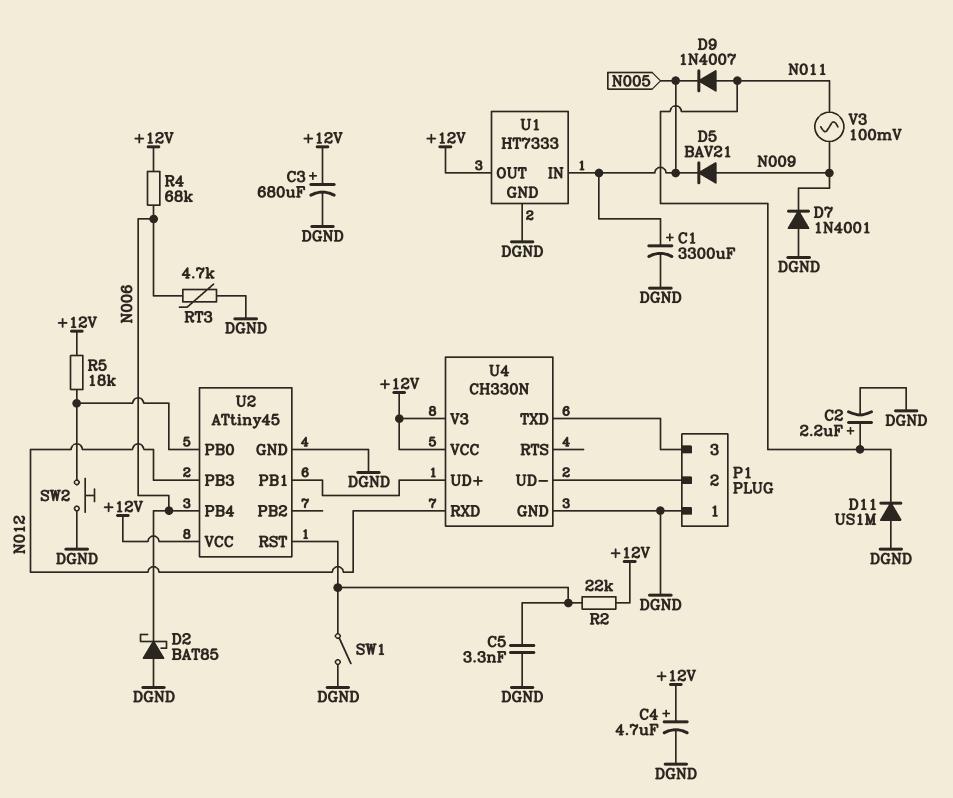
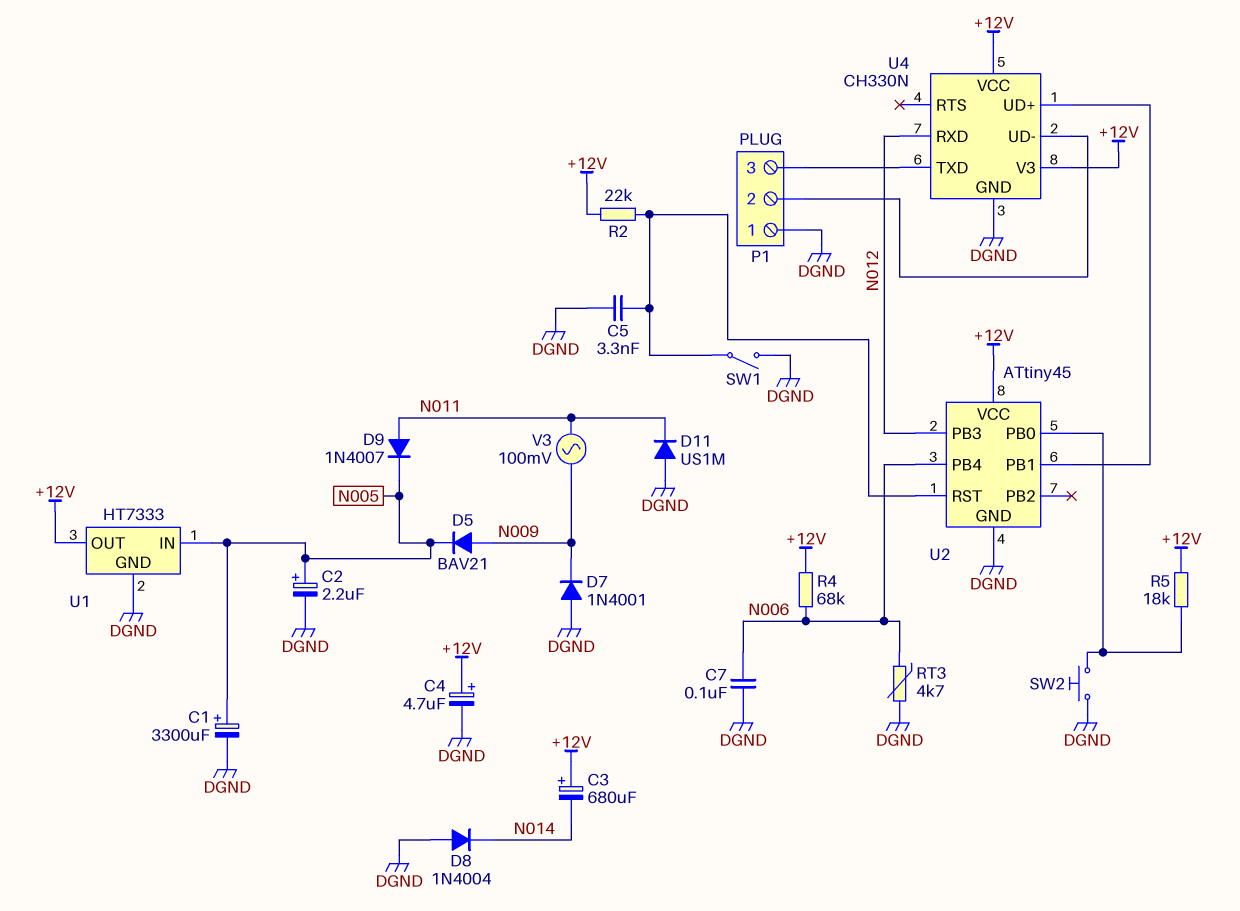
C2: 2.2uF (plus N011, minus DGND) -> 2.2uF (plus N005, minus DGND)
C3: 680uF (plus +12V, minus DGND) -> 680uF (plus +12V, minus N014)
C7: none -> 100nF (DGND, N006)
D2: schottky BAT85 (A DGND, K N006) -> none
D8: none -> diode 1N4004 (A DGND, K N014)

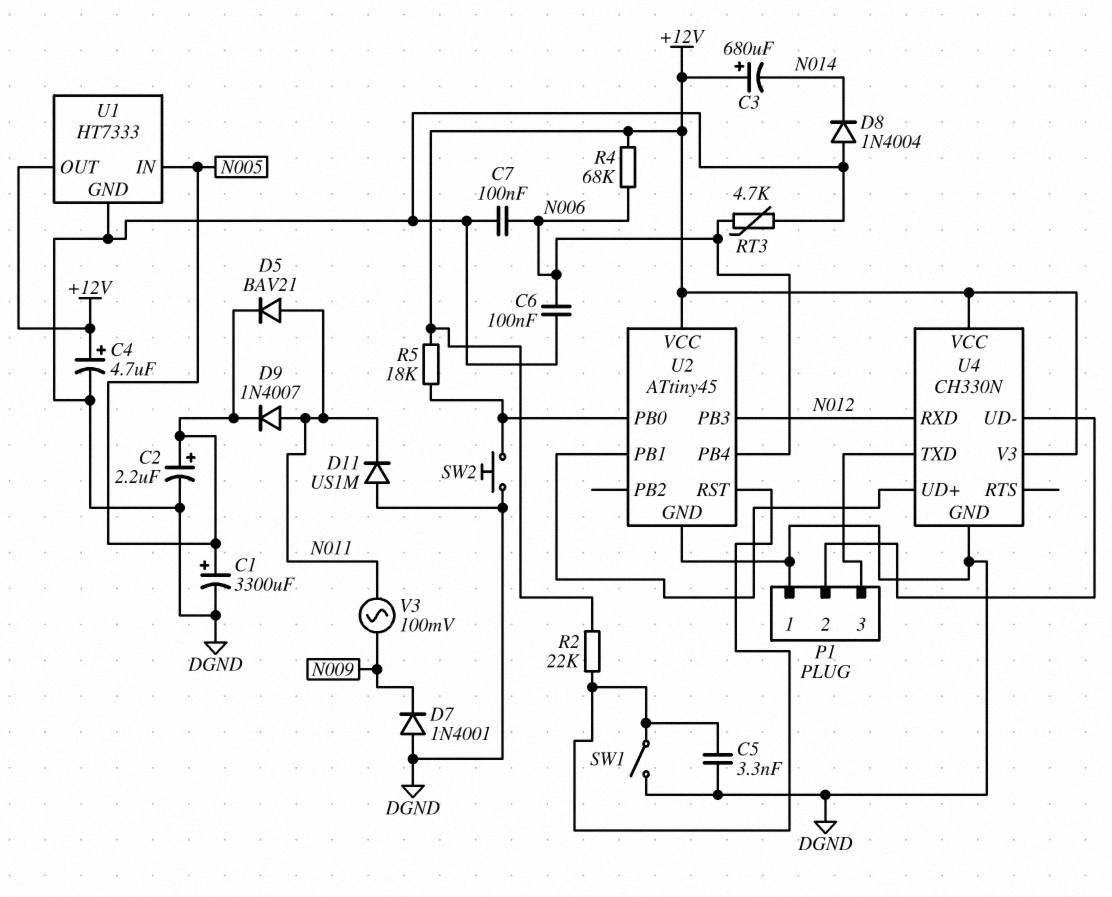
C6: none -> 100nF (DGND, N006)
D5: diode BAV21 (A N009, K N005) -> diode BAV21 (A N011, K N005)

